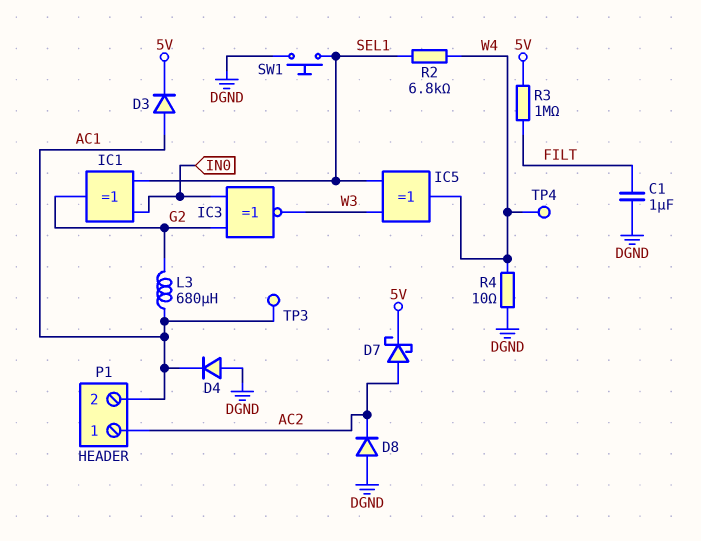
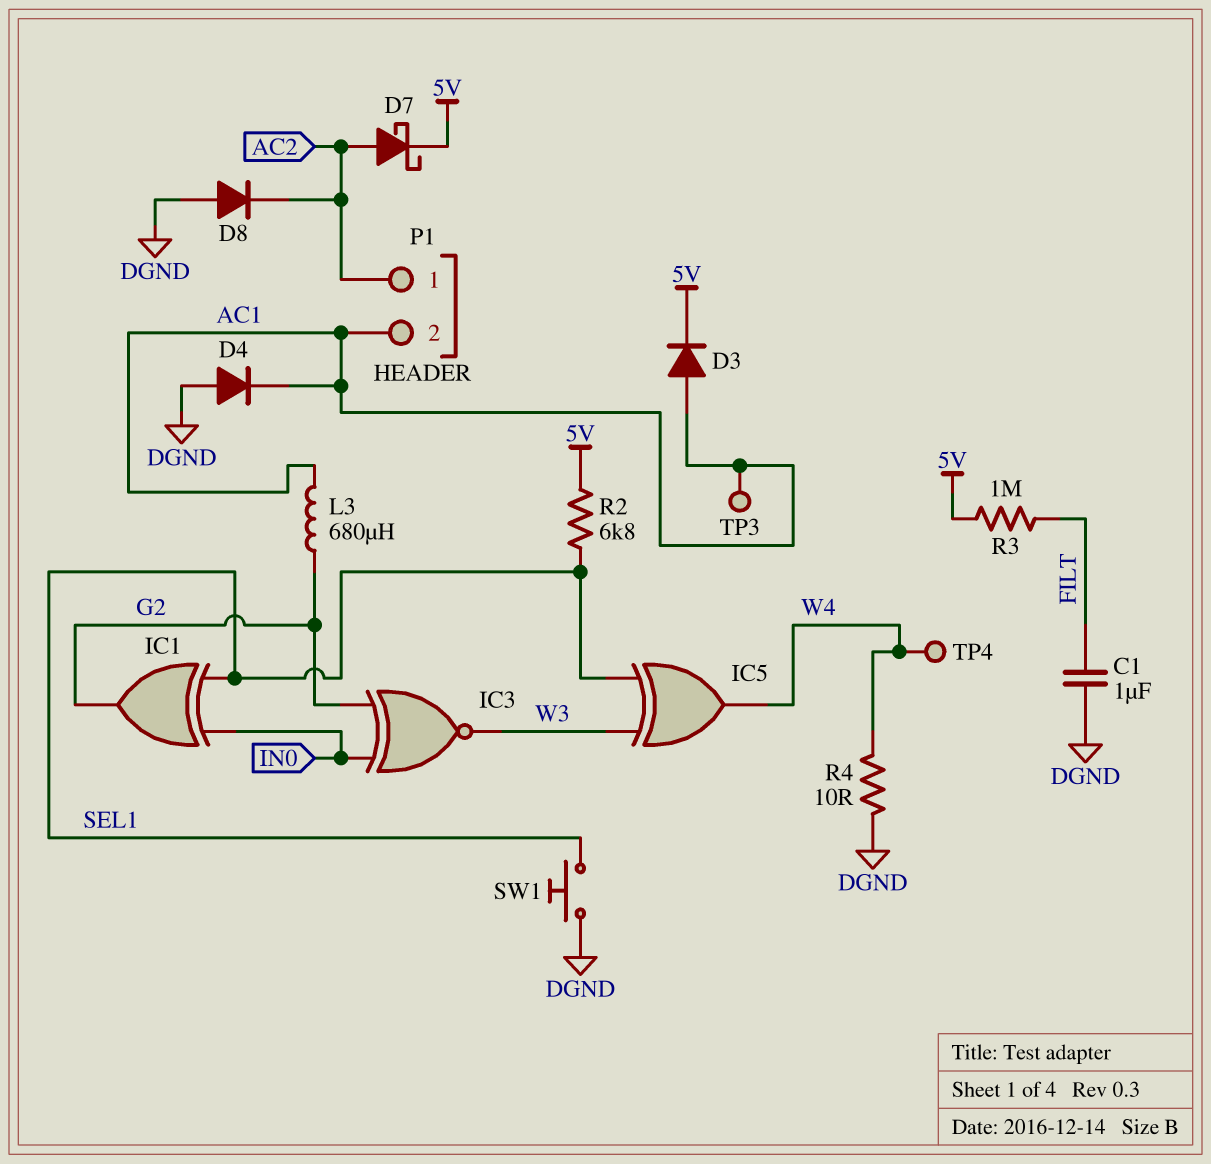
R2: 6.8k (SEL1, W4) -> 6.8k (5V, SEL1)

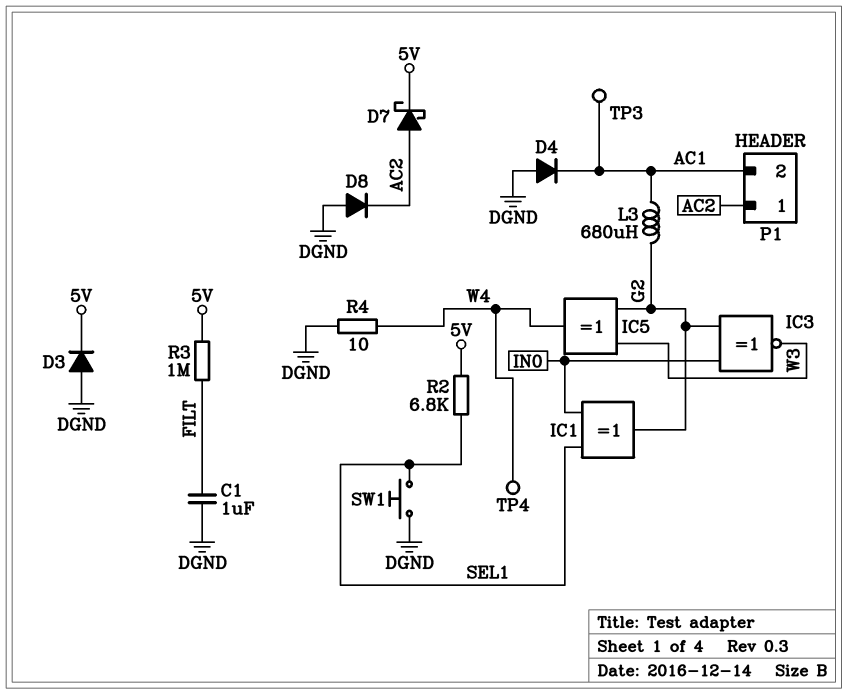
D3: diode (A AC1, K 5V) -> diode (A DGND, K 5V)
IC5: XOR (in SEL1, in W3, out W4) -> XOR (in G2, in W3, out W4)

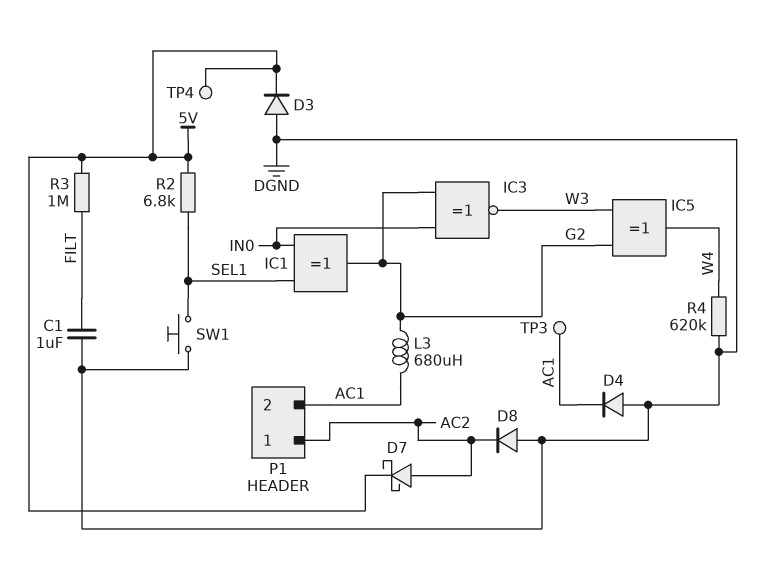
R4: 10 (DGND, W4) -> 620k (DGND, W4)
TP4: test point (W4) -> test point (5V)

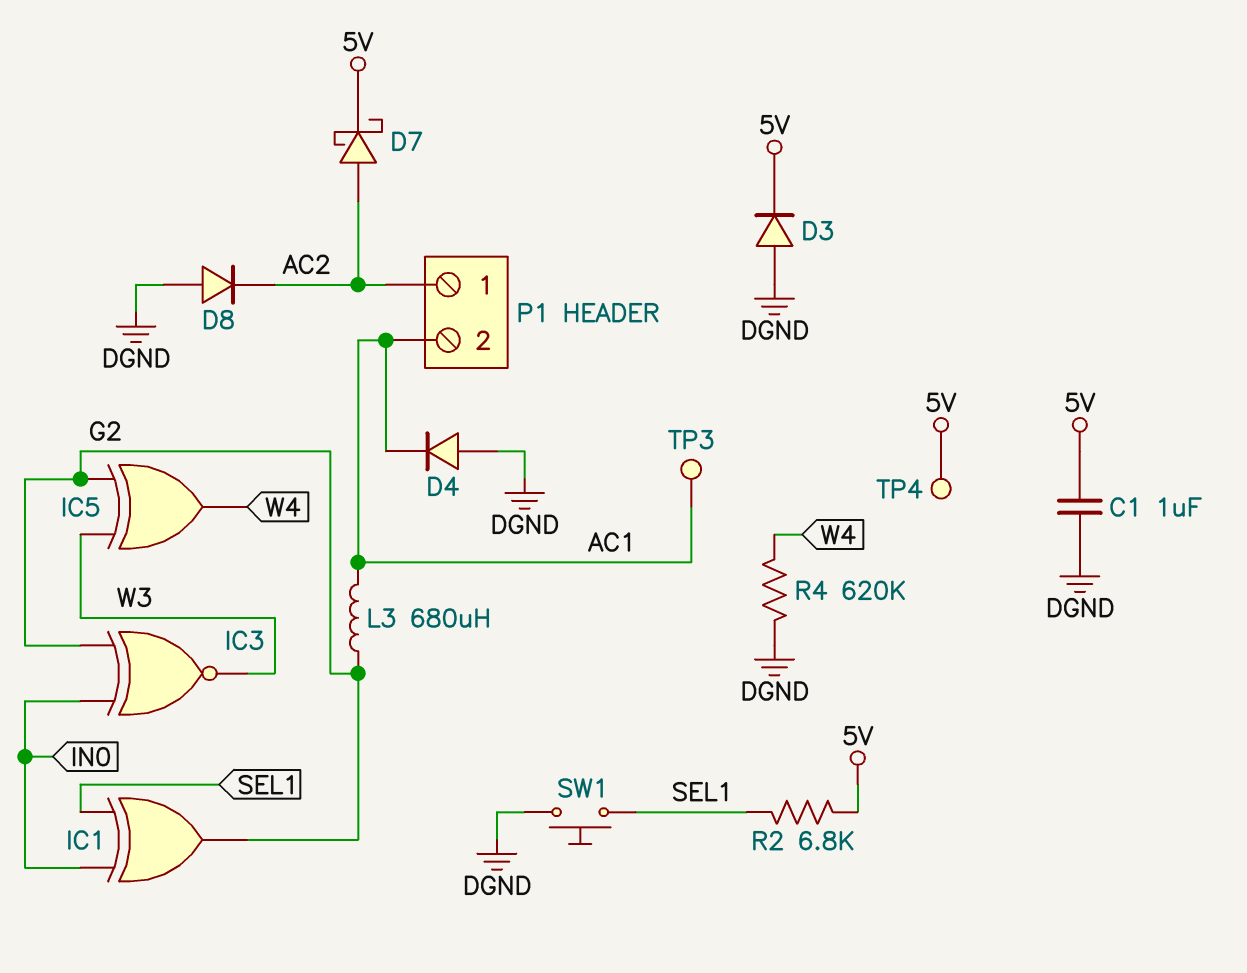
C1: 1uF (DGND, FILT) -> 1uF (5V, DGND)
R3: 1M (5V, FILT) -> none

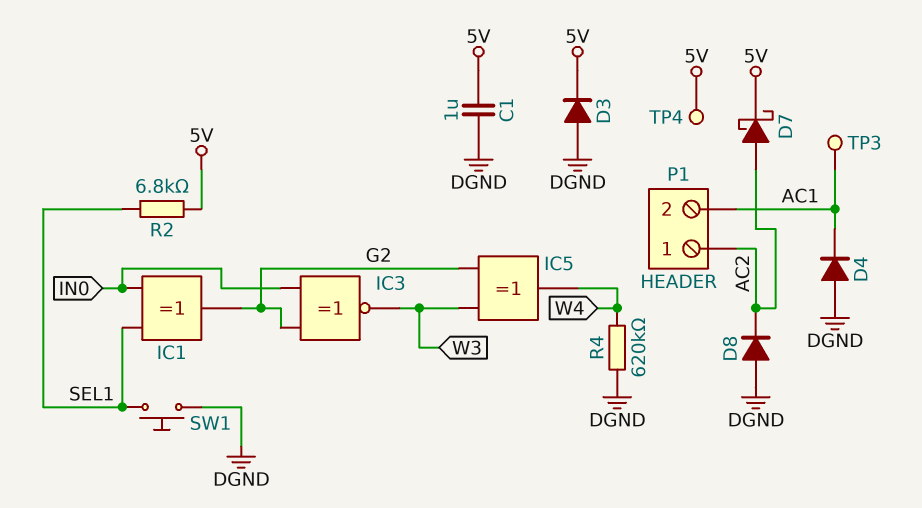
L3: 680uH (AC1, G2) -> none

